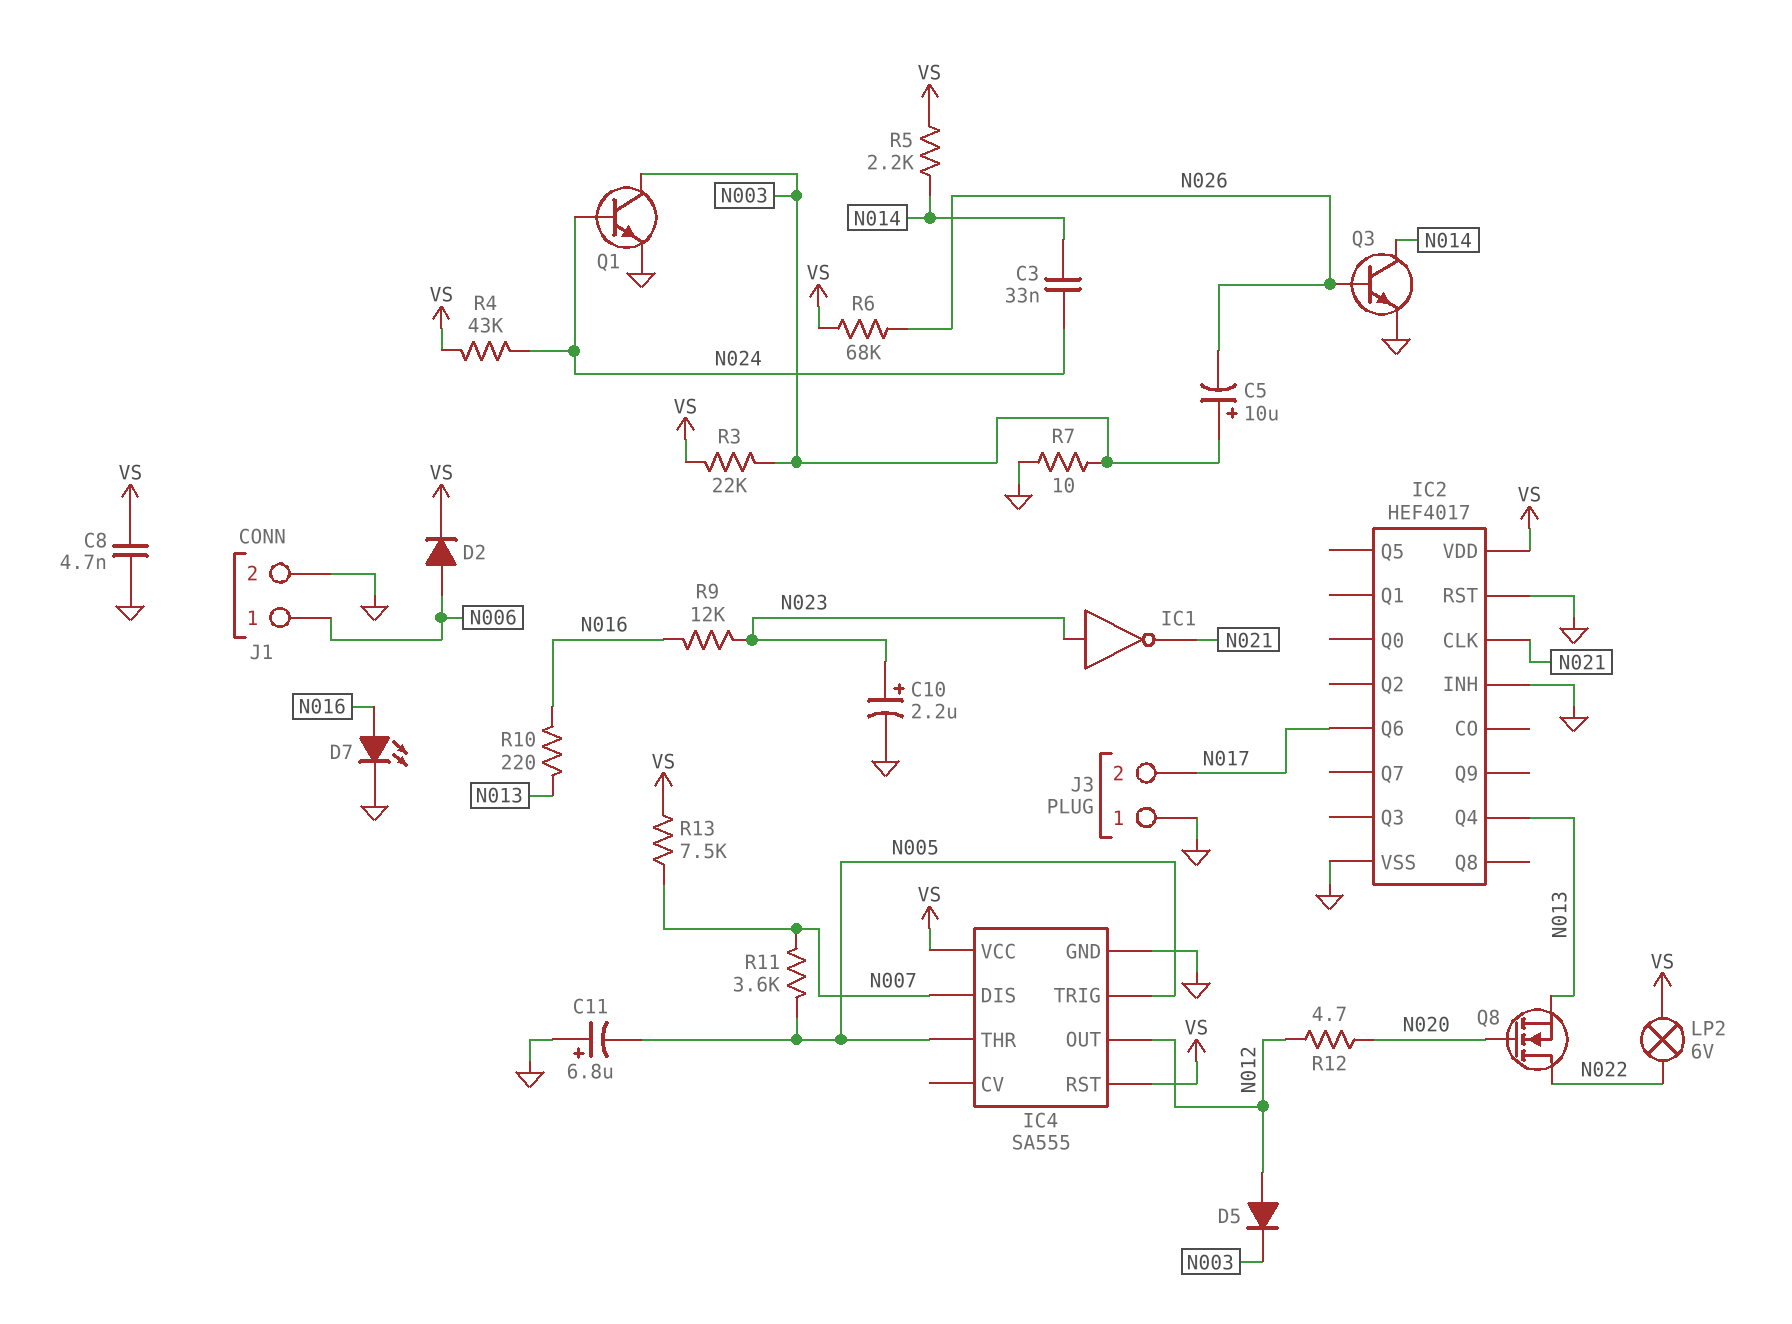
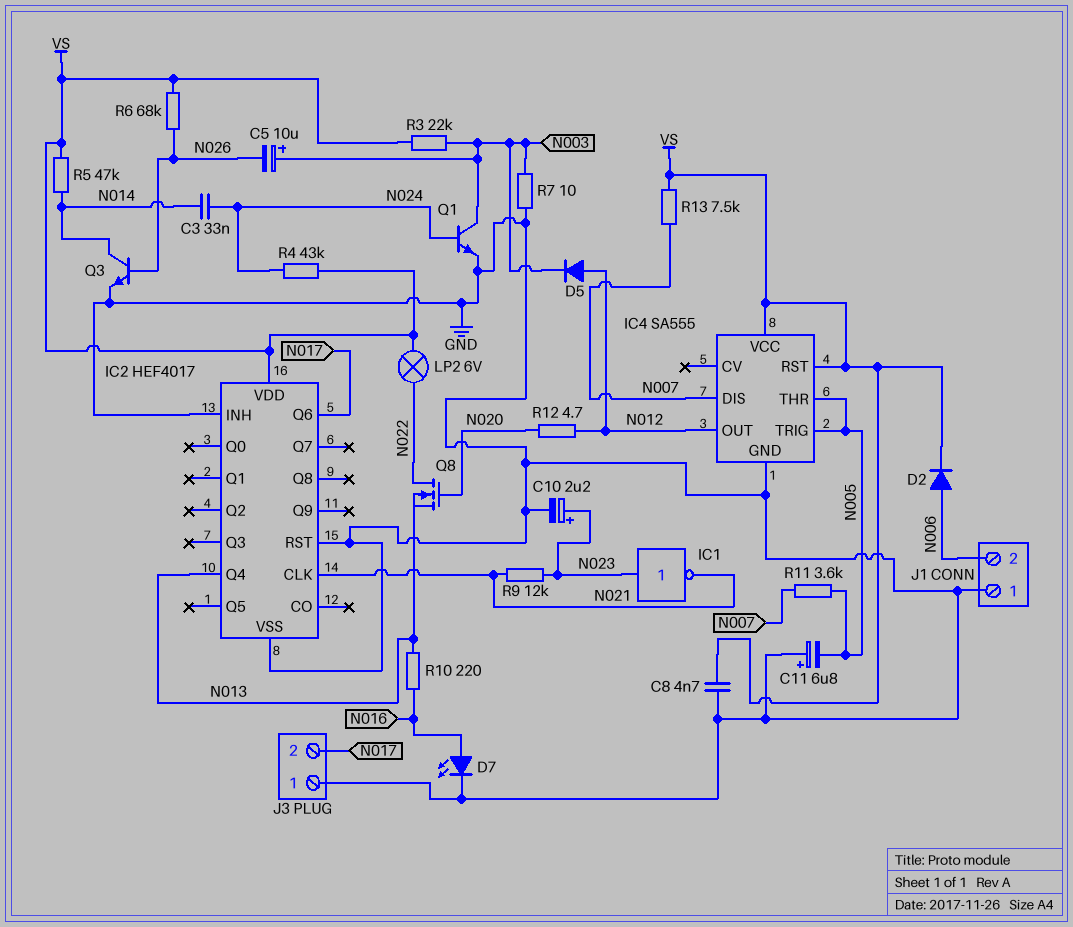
J1 pin 1: N006 -> GND
J1 pin 2: GND -> N006
R5: 2.2k (N014, VS) -> 47k (N014, VS)
R9: 12k (N016, N023) -> 12k (N021, N023)

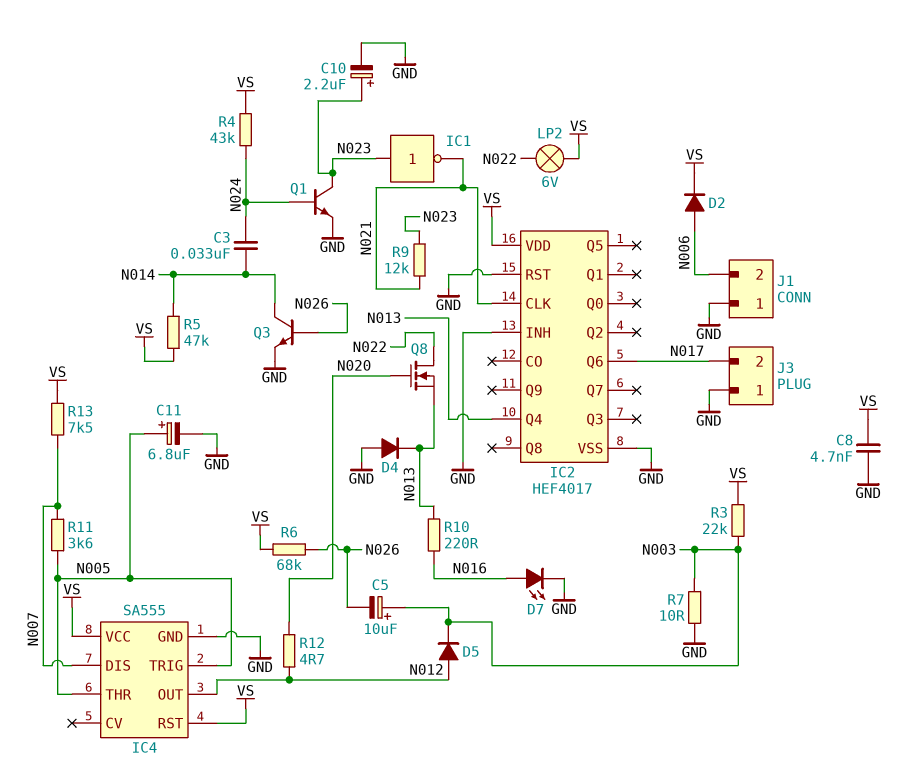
C11: 6.8uF (plus GND, minus N005) -> 6.8uF (plus N005, minus GND)
D4: none -> diode (A GND, K N013)
Q1: NPN (B N024, C N003, E GND) -> NPN (B N024, C N023, E GND)

